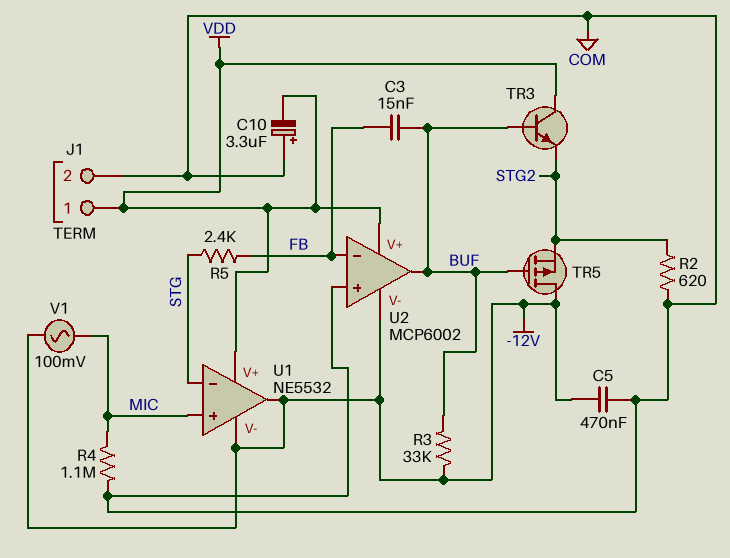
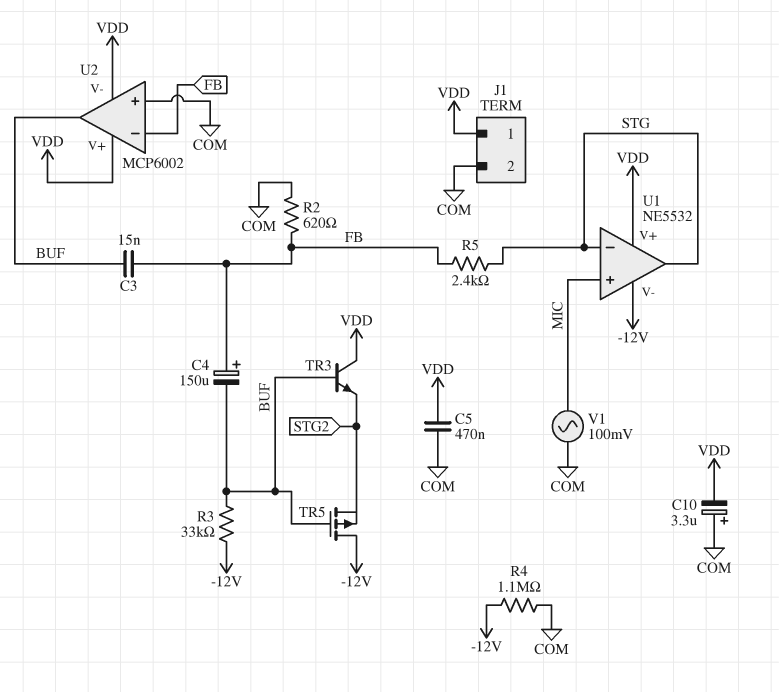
C4: none -> 150uF (plus FB, minus BUF)
C5: 470nF (-12V, COM) -> 470nF (COM, VDD)
R2: 620 (COM, STG2) -> 620 (COM, FB)
R4: 1.1M (COM, MIC) -> 1.1M (-12V, COM)
U1 pin out: -12V -> STG
U2 pin V-: -12V -> VDD
V1: AC 100mV (-12V, MIC) -> AC 100mV (COM, MIC)

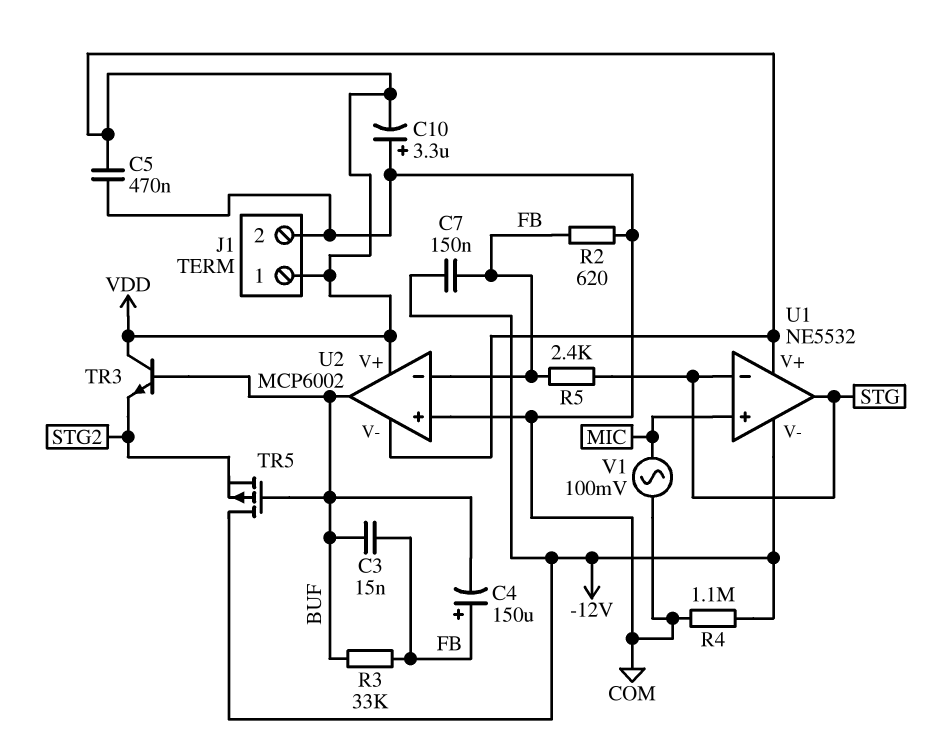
C7: none -> 150nF (-12V, FB)
R3: 33k (-12V, BUF) -> 33k (BUF, FB)

